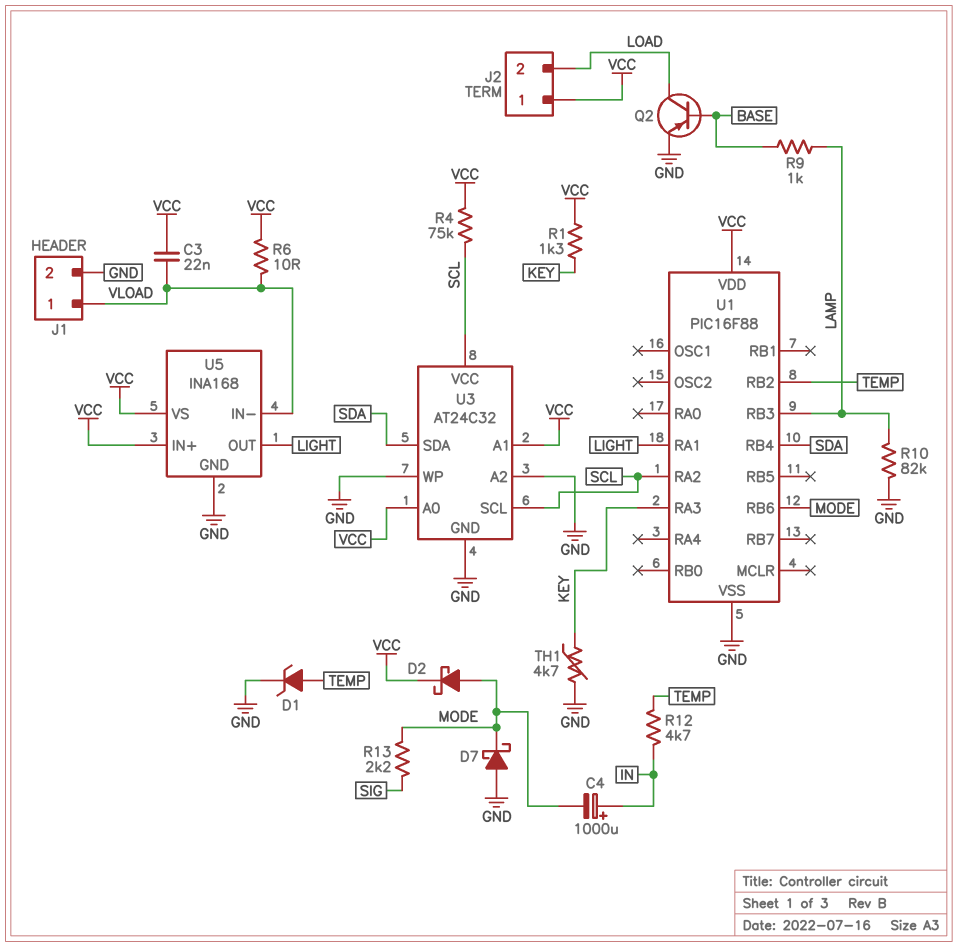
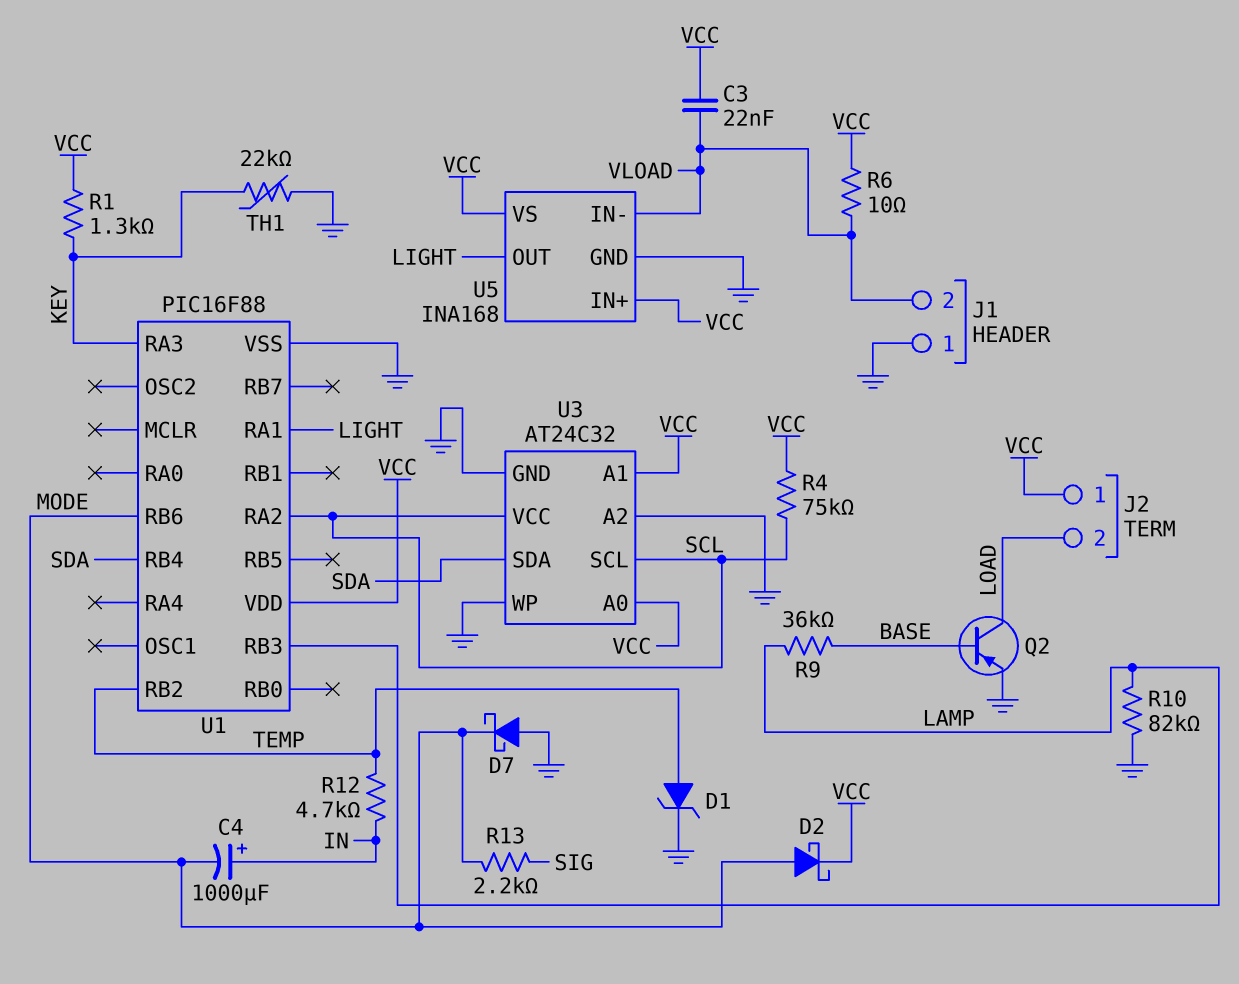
J1 pin 1: VLOAD -> GND
J1 pin 2: GND -> VLOAD
R9: 1k (BASE, LAMP) -> 36k (BASE, LAMP)
TH1: 4.7k (GND, KEY) -> 22k (GND, KEY)

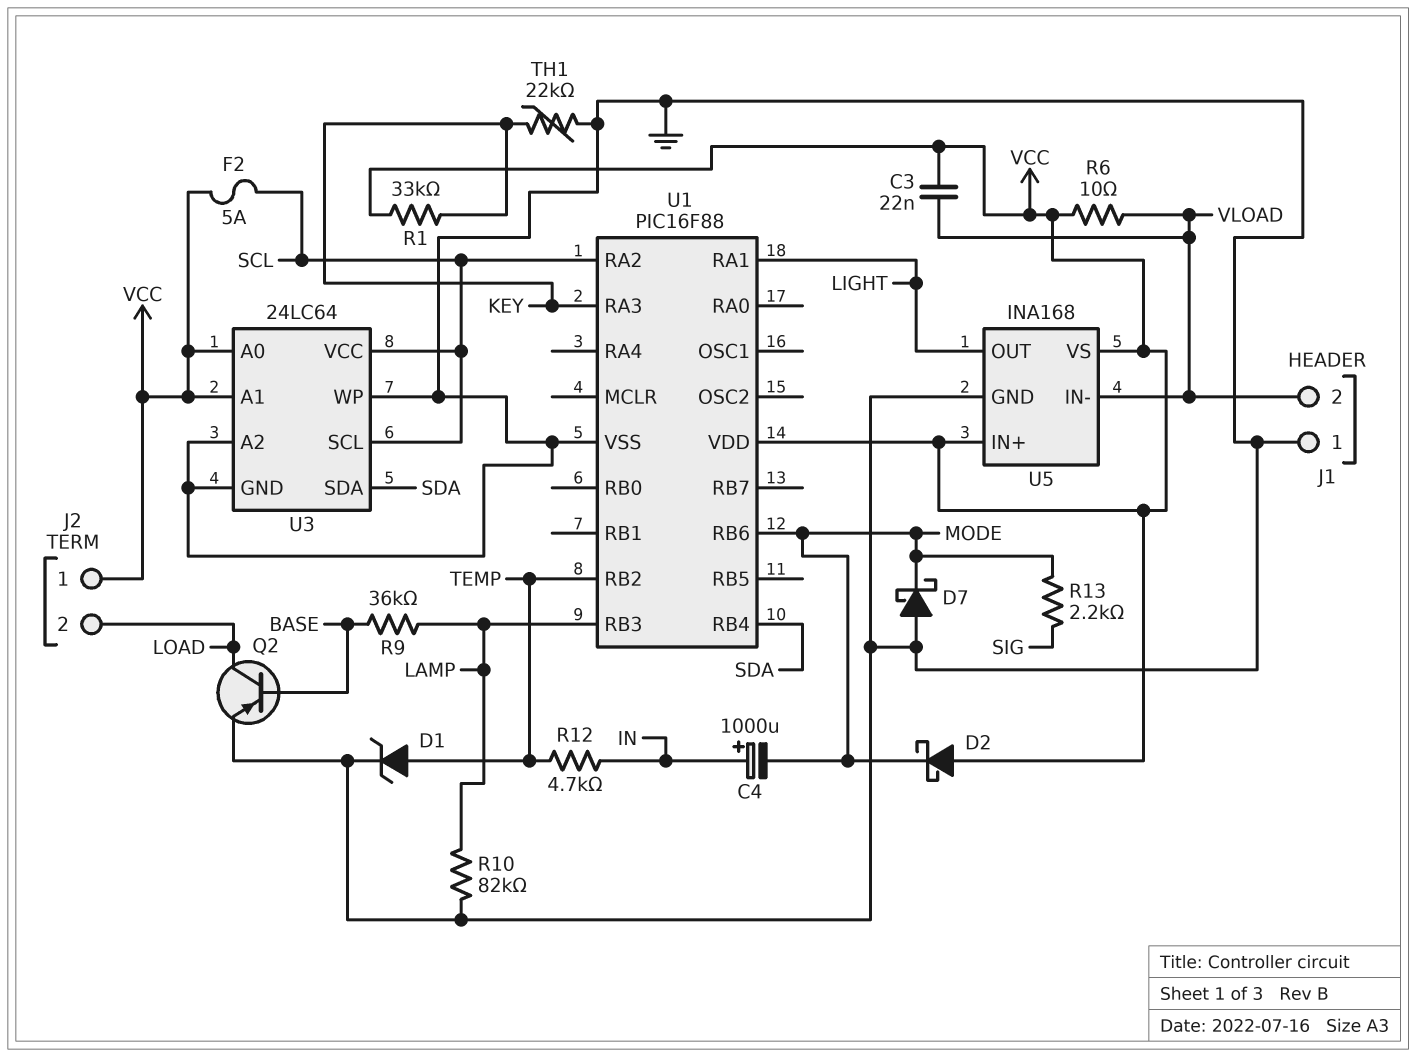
D2: schottky (A MODE, K VCC) -> schottky (A VCC, K MODE)
F2: none -> 5A (SCL, VCC)
R1: 1.3k (KEY, VCC) -> 33k (KEY, VCC)
R4: 75k (SCL, VCC) -> none
U3: AT24C32 -> 24LC64

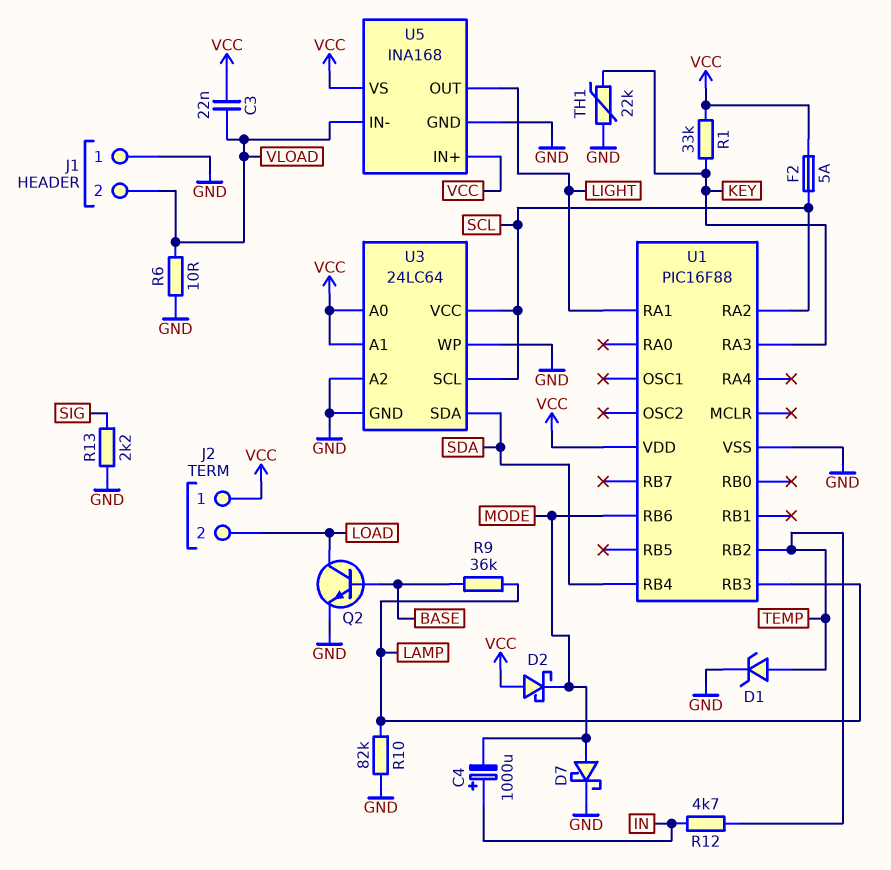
D7: schottky (A GND, K MODE) -> schottky (A MODE, K GND)
Q2: PNP (B BASE, C LOAD, E GND) -> NPN (B BASE, C LOAD, E GND)
R6: 10 (VCC, VLOAD) -> 10 (GND, VLOAD)
R13: 2.2k (MODE, SIG) -> 2.2k (GND, SIG)

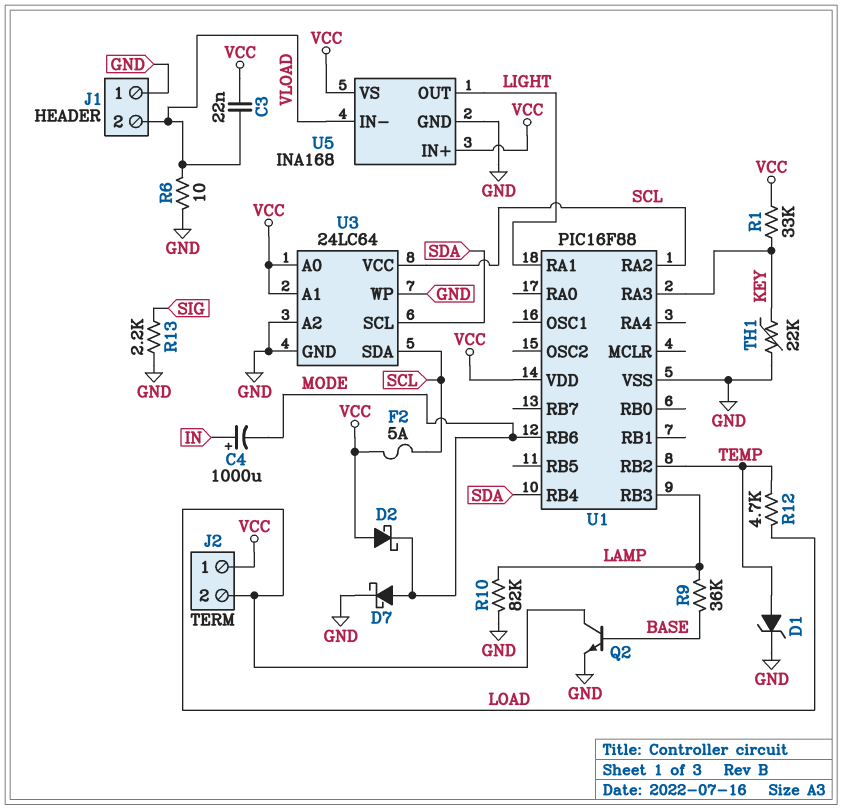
R12: 4.7k (IN, TEMP) -> 4.7k (LOAD, TEMP)
U3 pin SCL: SCL -> SDA
U3 pin SDA: SDA -> SCL

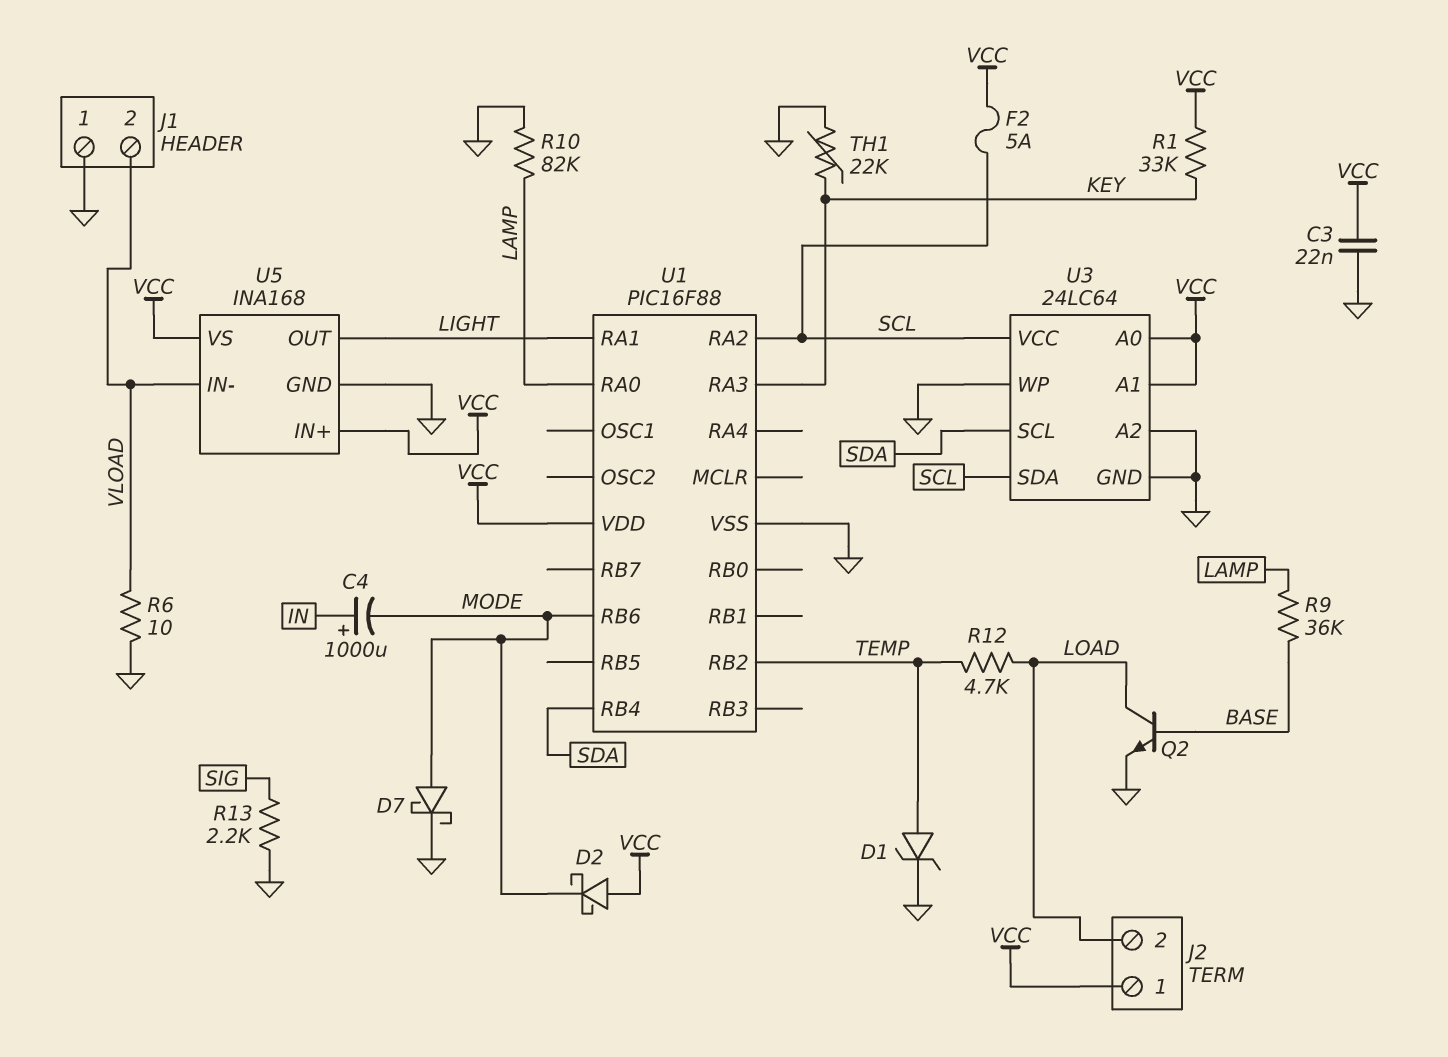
C3: 22nF (VCC, VLOAD) -> 22nF (GND, VCC)
U1 pin RA0: none -> LAMP
U1 pin RB3: LAMP -> none

